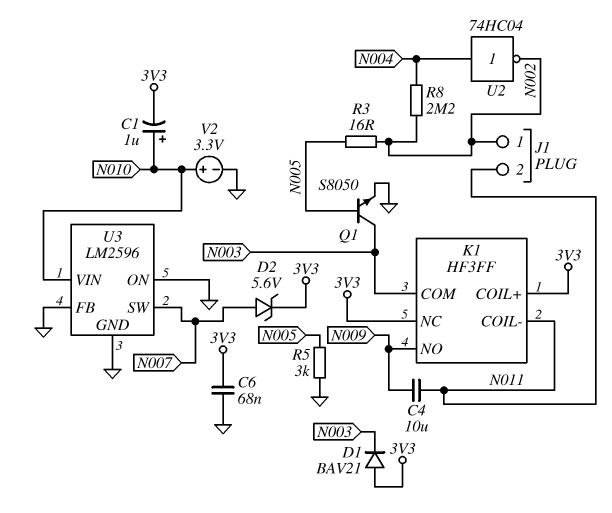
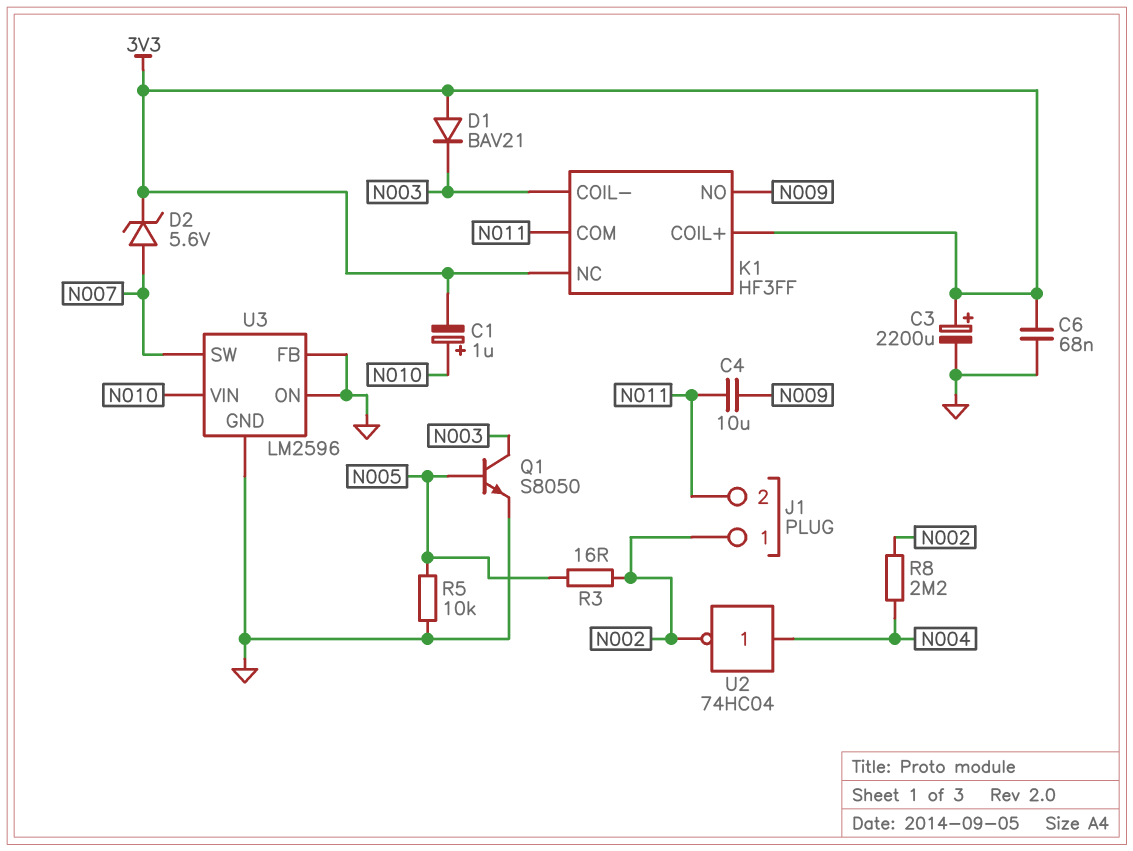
C3: none -> 2200uF (plus 3V3, minus GND)
K1 pin COIL-: N011 -> N003
K1 pin COM: N003 -> N011
R5: 3k (GND, N005) -> 10k (GND, N005)
V2: 3.3V (plus N010, minus GND) -> none

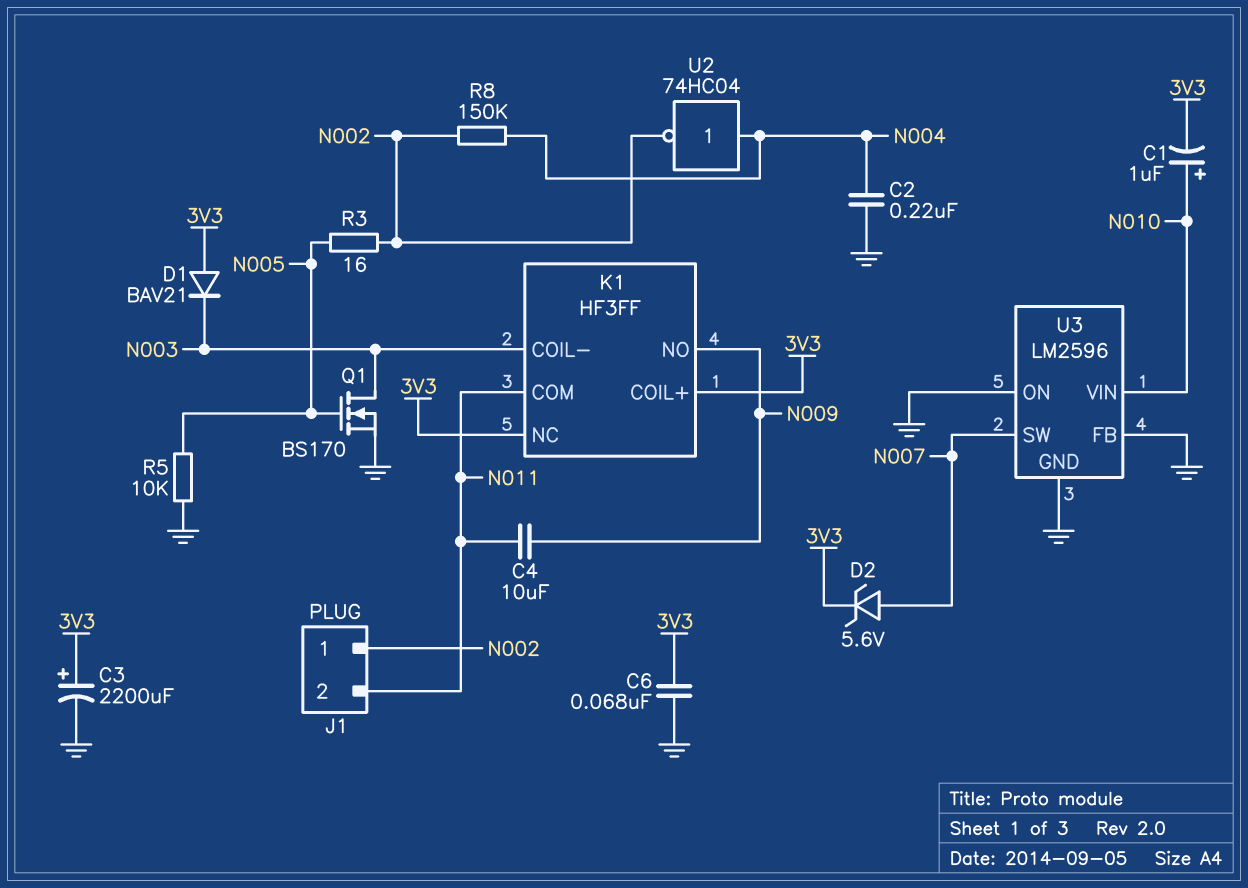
C2: none -> 220nF (GND, N004)
Q1: NPN S8050 (B N005, C N003, E GND) -> NMOS BS170 (G N005, D N003, S GND)
R8: 2.2M (N002, N004) -> 150k (N002, N004)

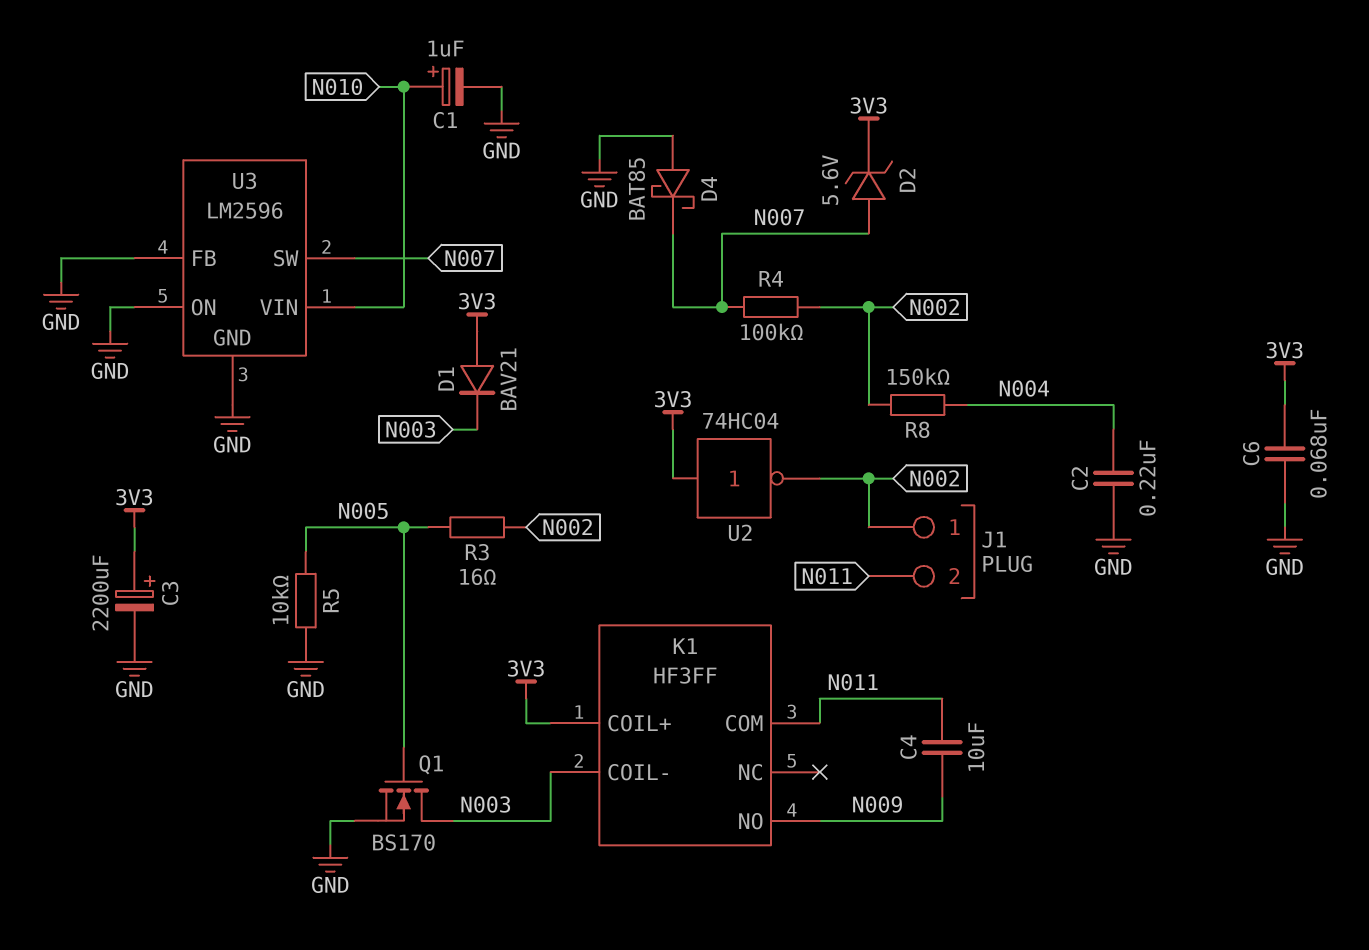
C1: 1uF (plus N010, minus 3V3) -> 1uF (plus N010, minus GND)
D4: none -> schottky BAT85 (A GND, K N007)
K1 pin NC: 3V3 -> none
R4: none -> 100k (N002, N007)
U2: NOT 74HC04 (in N004, out N002) -> NOT 74HC04 (in 3V3, out N002)

